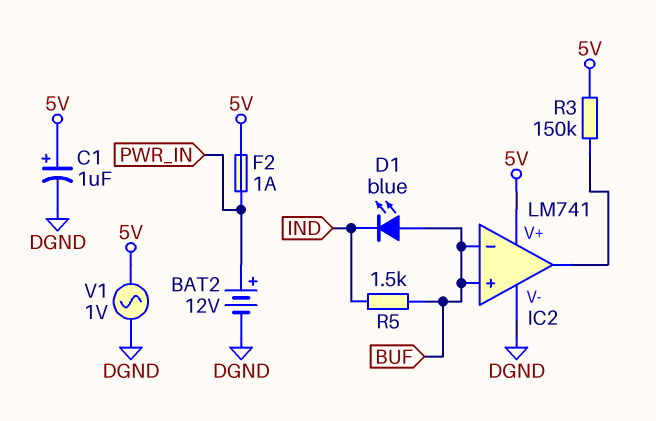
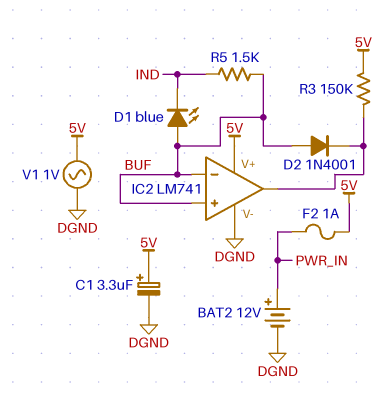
C1: 1uF (plus 5V, minus DGND) -> 3.3uF (plus 5V, minus DGND)
D2: none -> diode 1N4001 (A BUF, K IC2/out)

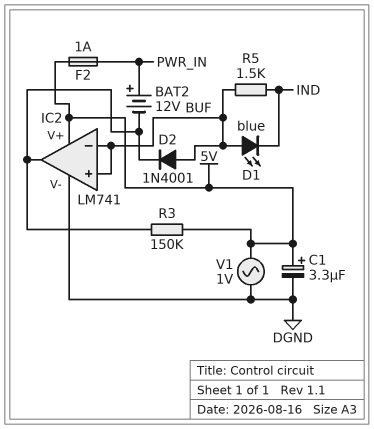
BAT2: 12V (plus PWR_IN, minus DGND) -> 12V (plus PWR_IN, minus IC2/out)

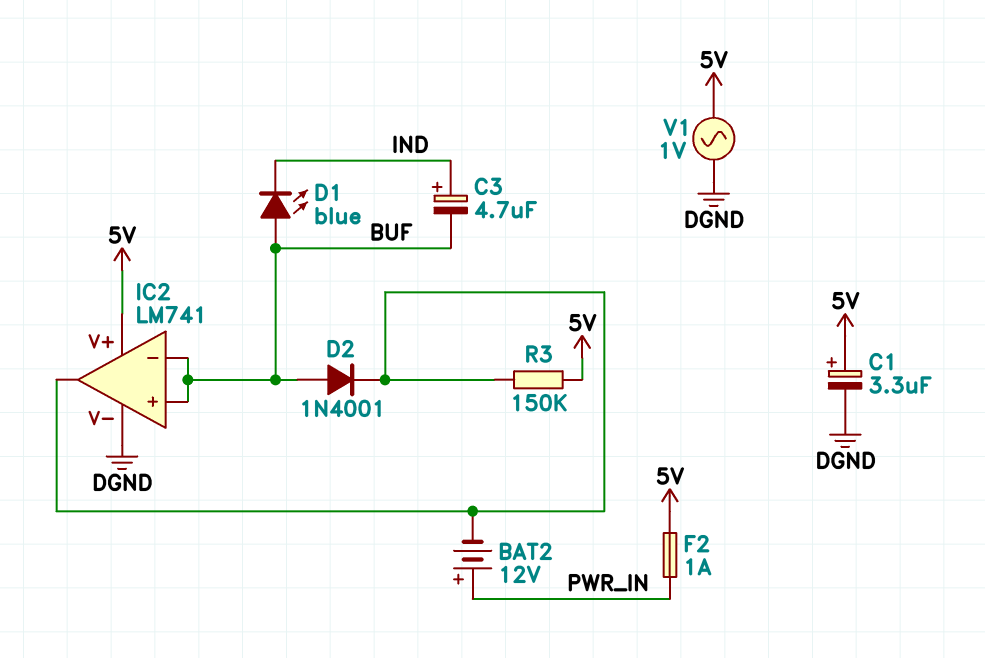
C3: none -> 4.7uF (plus IND, minus BUF)
R5: 1.5k (BUF, IND) -> none

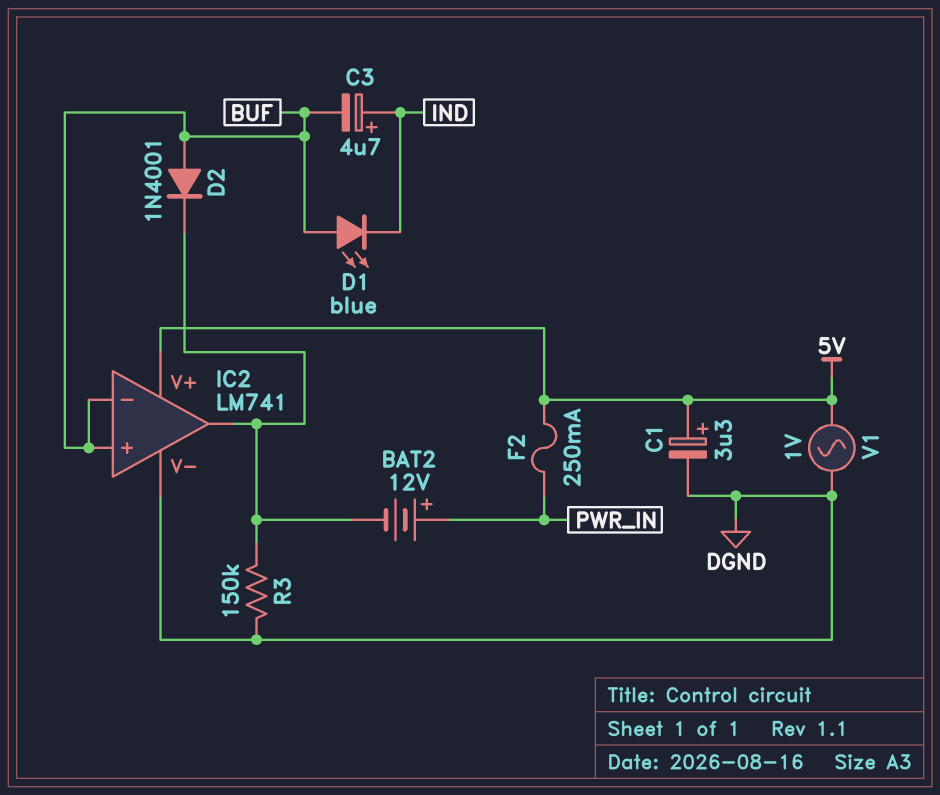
F2: 1A (5V, PWR_IN) -> 250mA (5V, PWR_IN)
R3: 150k (5V, IC2/out) -> 150k (DGND, IC2/out)

